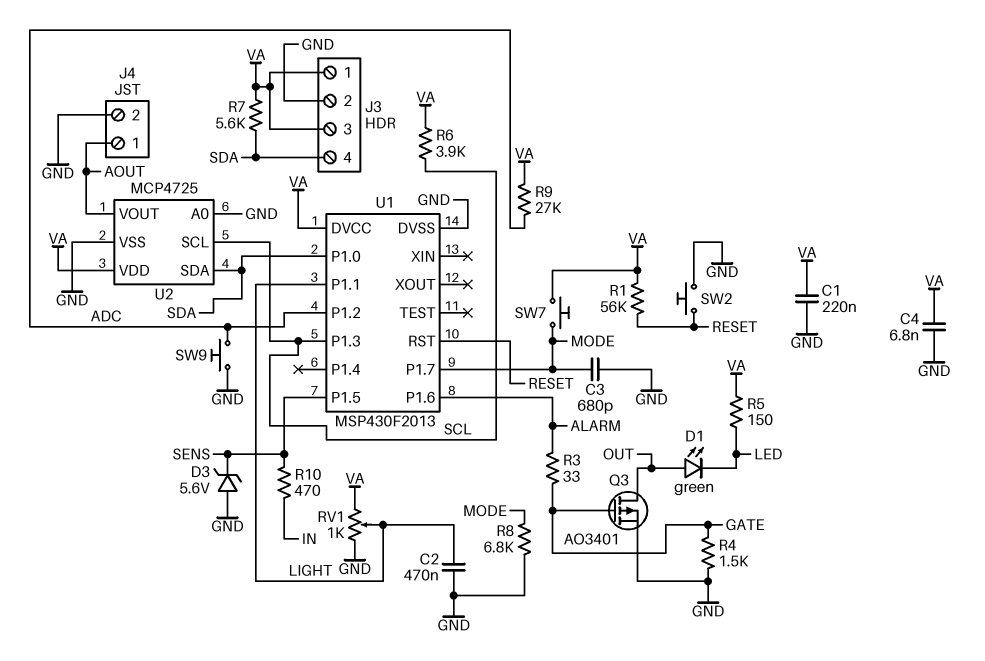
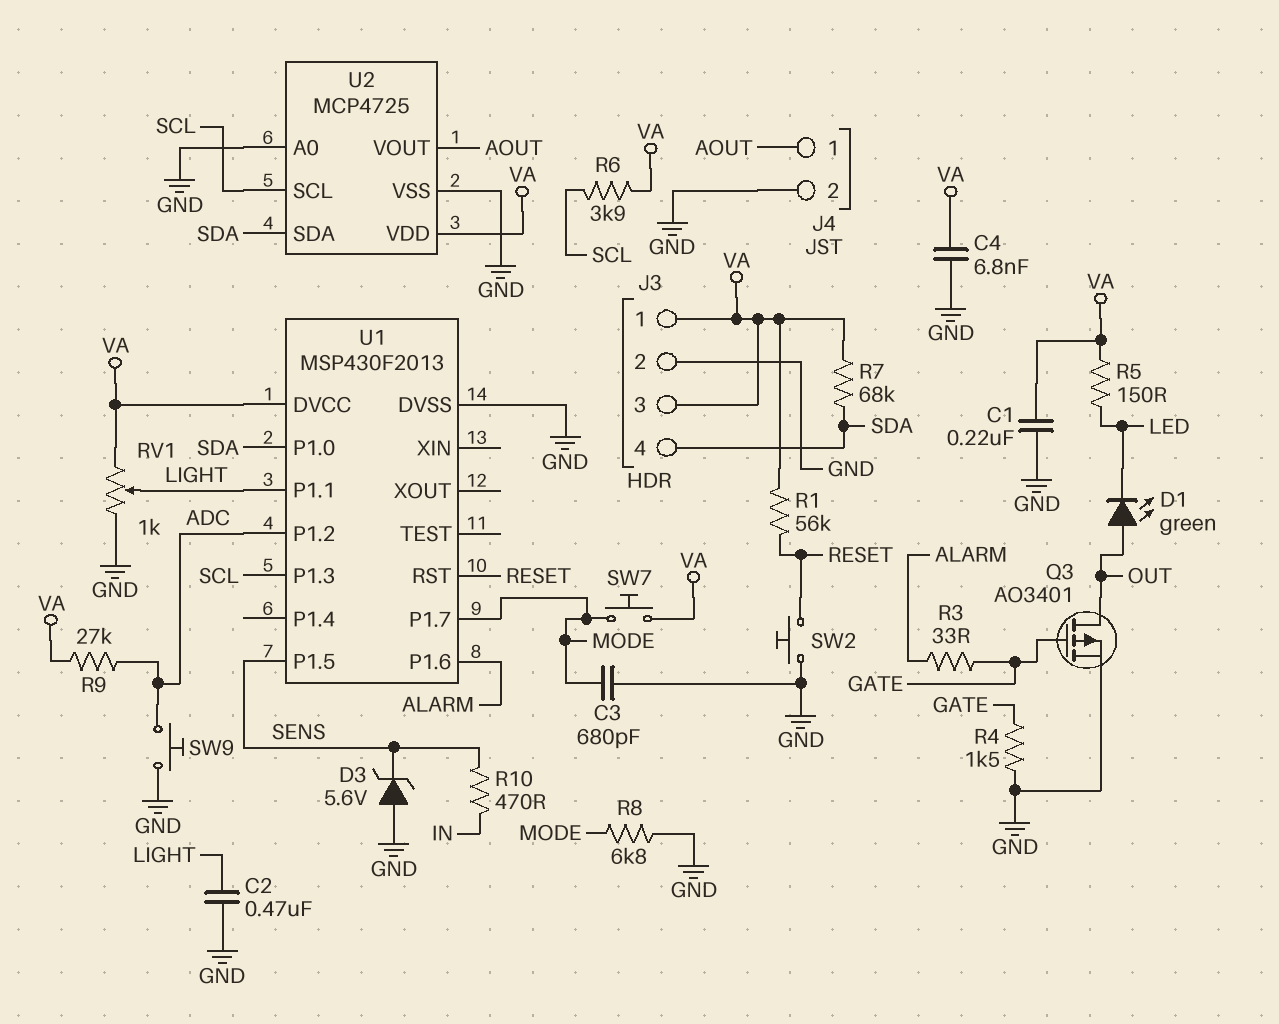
R7: 5.6k (SDA, VA) -> 68k (SDA, VA)

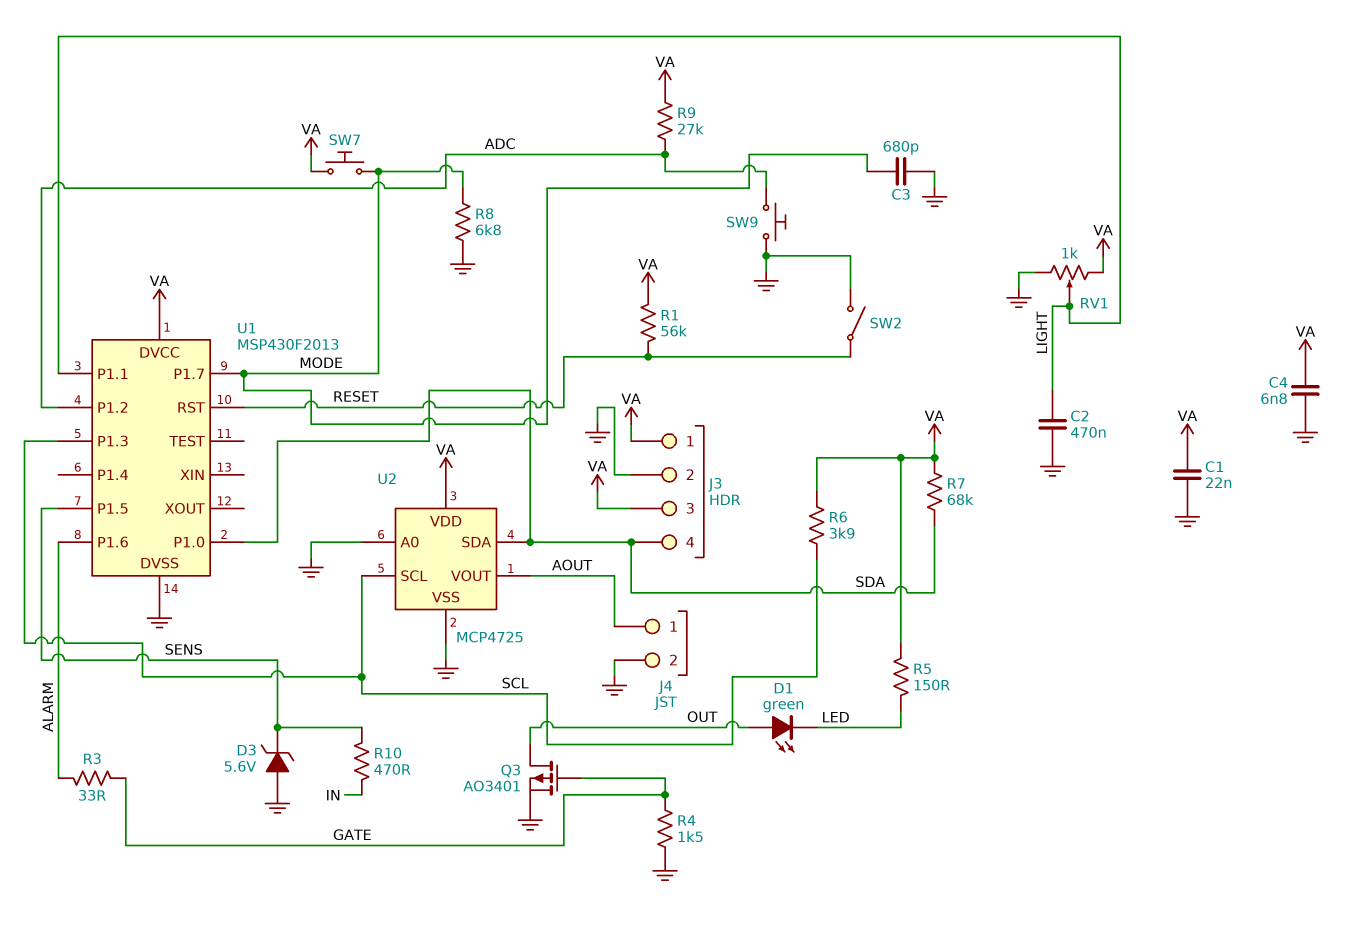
C1: 220nF (GND, VA) -> 22nF (GND, VA)
SW2: button (GND, RESET) -> switch (GND, RESET)

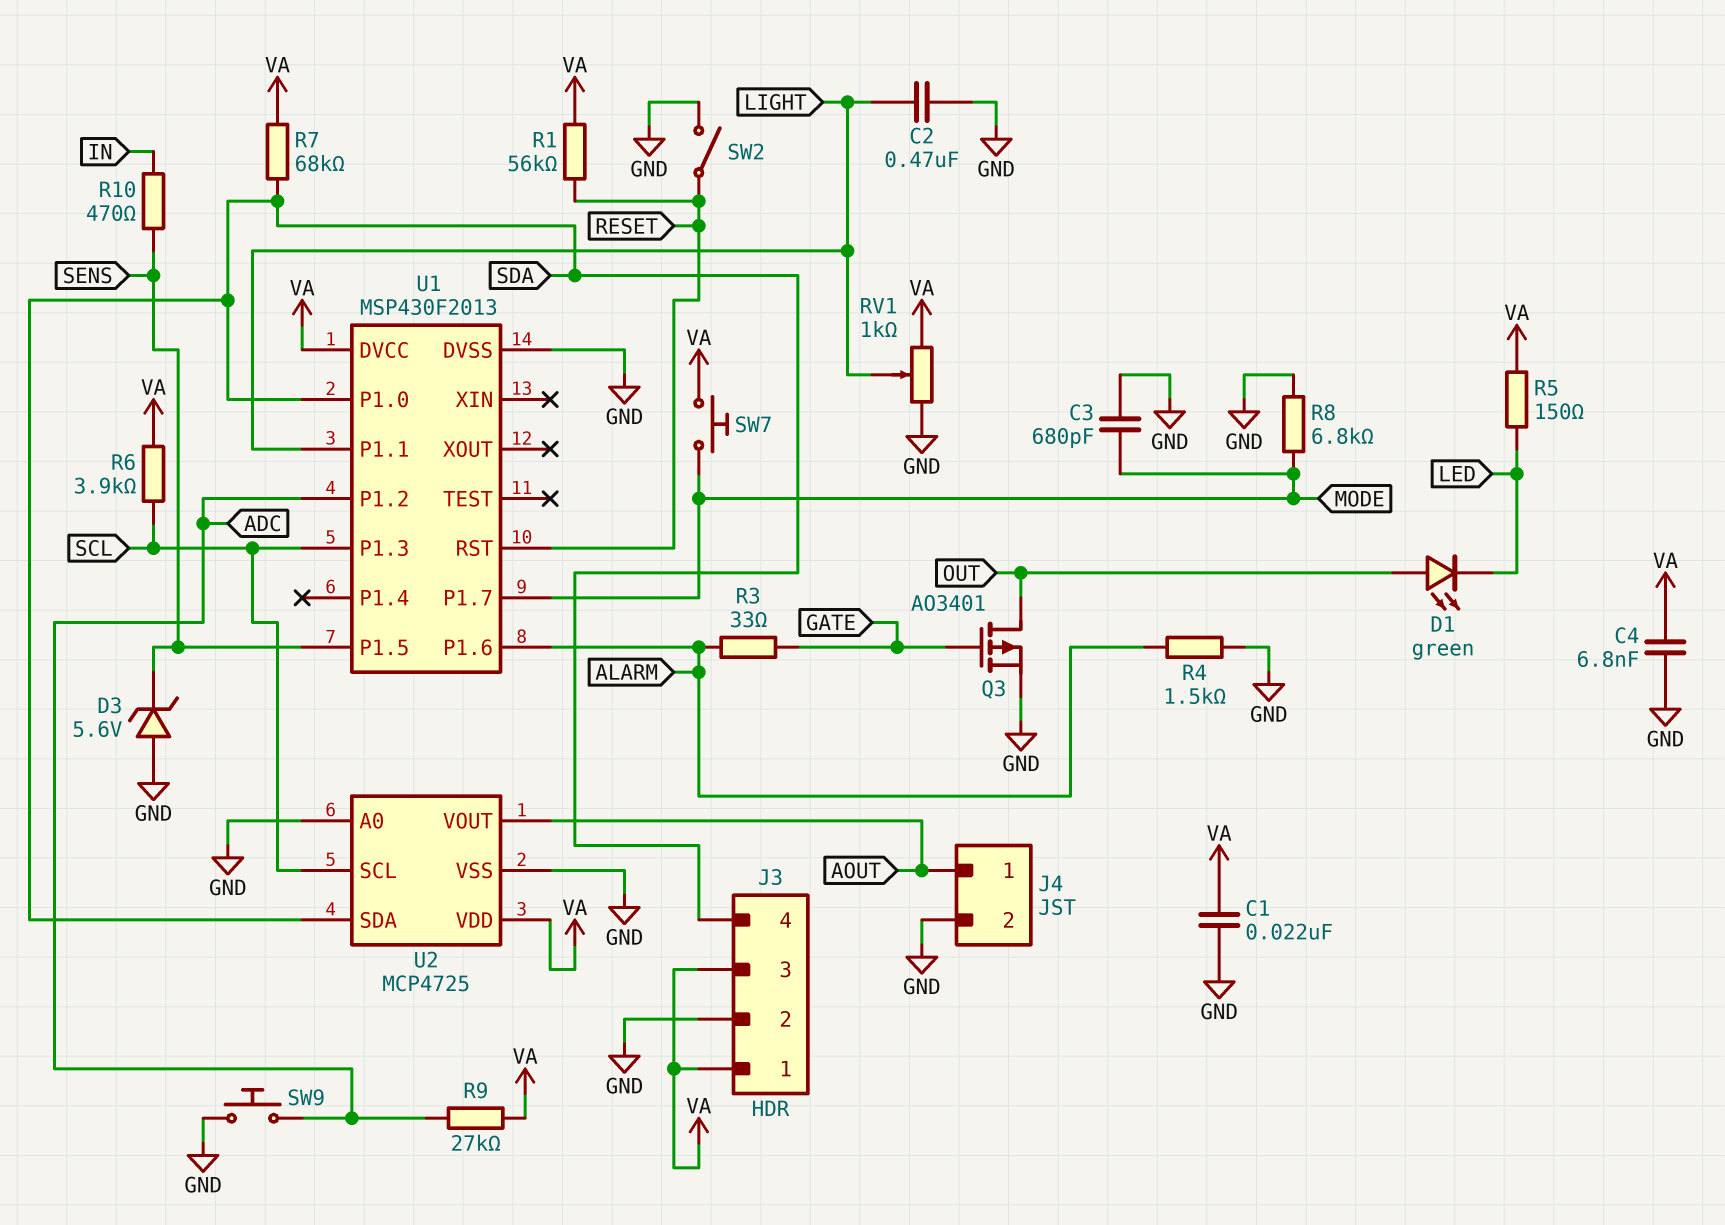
R4: 1.5k (GATE, GND) -> 1.5k (ALARM, GND)

